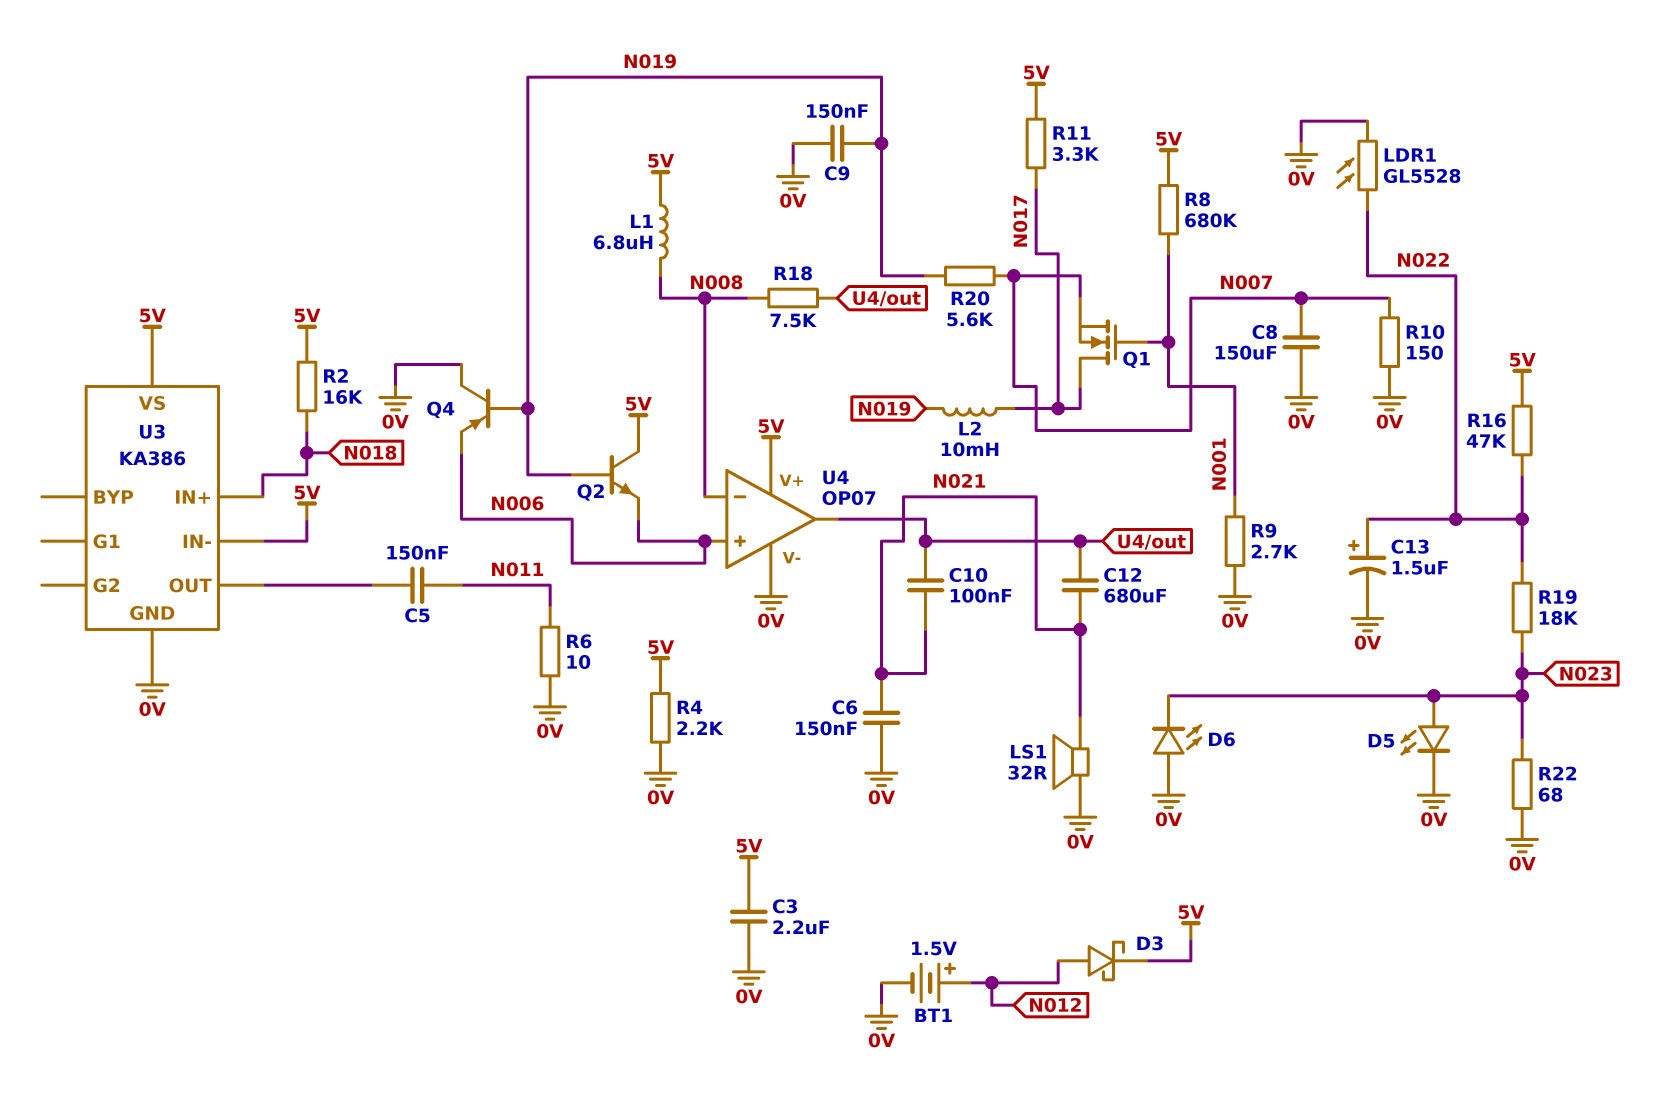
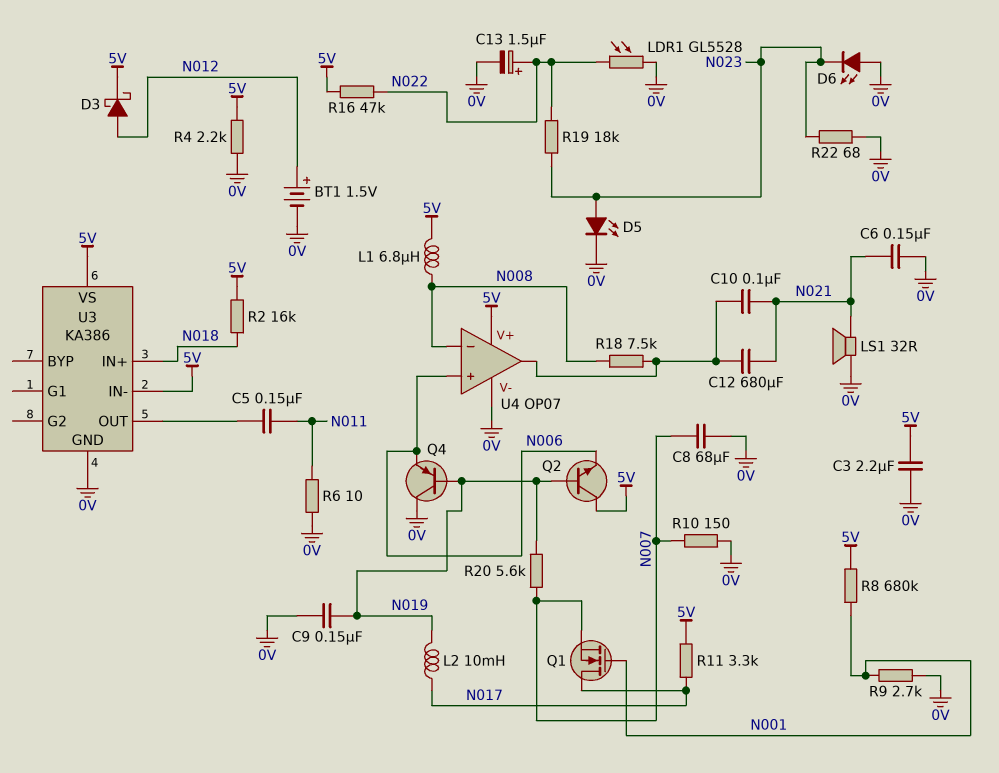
C8: 150uF (0V, N007) -> 68uF (0V, N007)

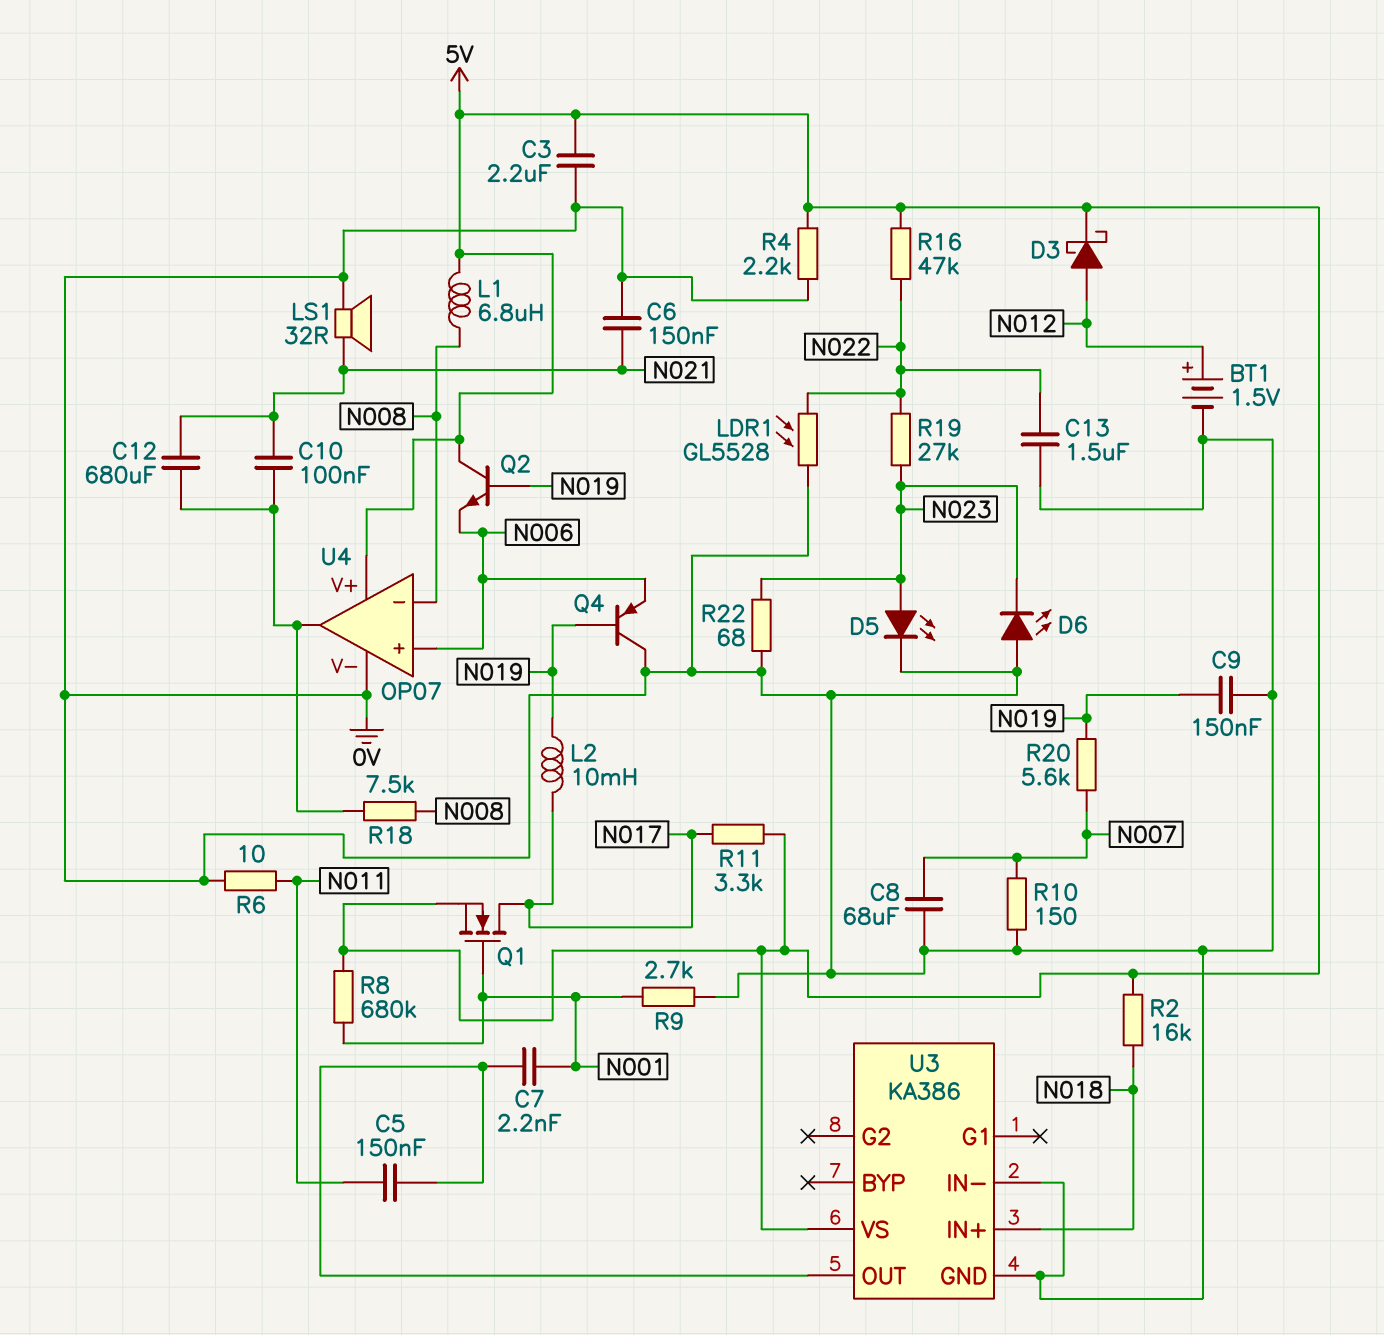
C7: none -> 2.2nF (N001, U3/OUT)
C13: 1.5uF (plus N022, minus 0V) -> 1.5uF (0V, N022)
Q1: NMOS (G N001, D N017, S N007) -> NMOS (G N001, D N017, S 5V)
R19: 18k (N022, N023) -> 27k (N022, N023)
U3 pin IN-: 5V -> 0V

